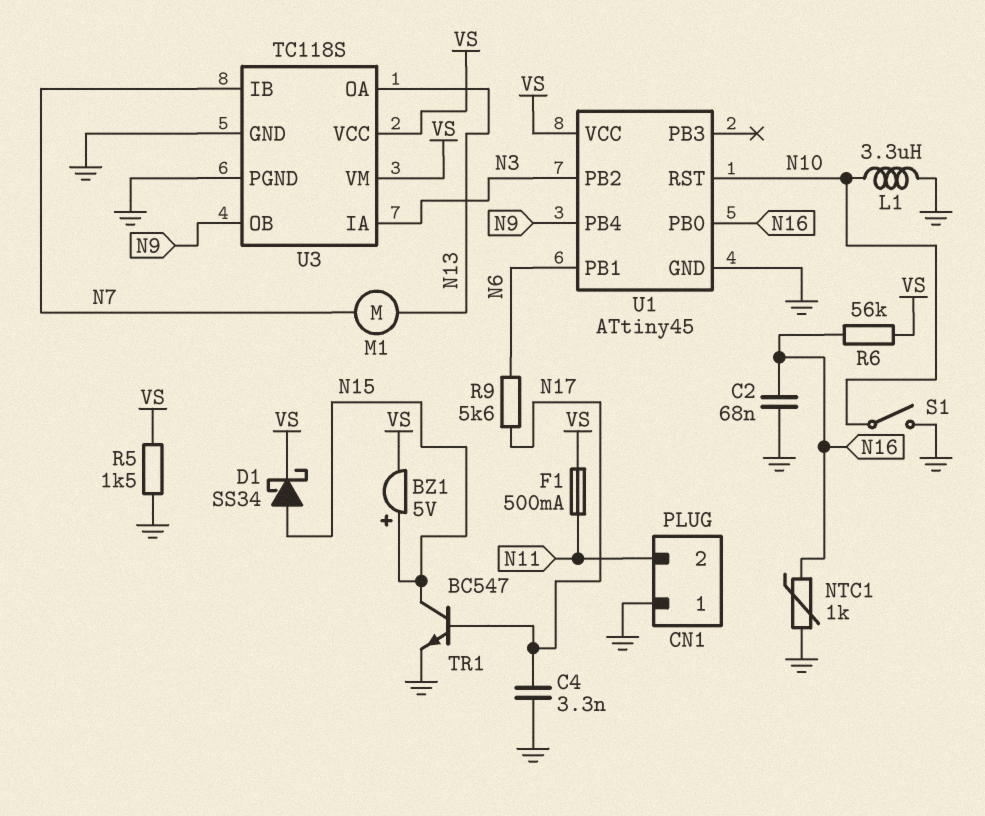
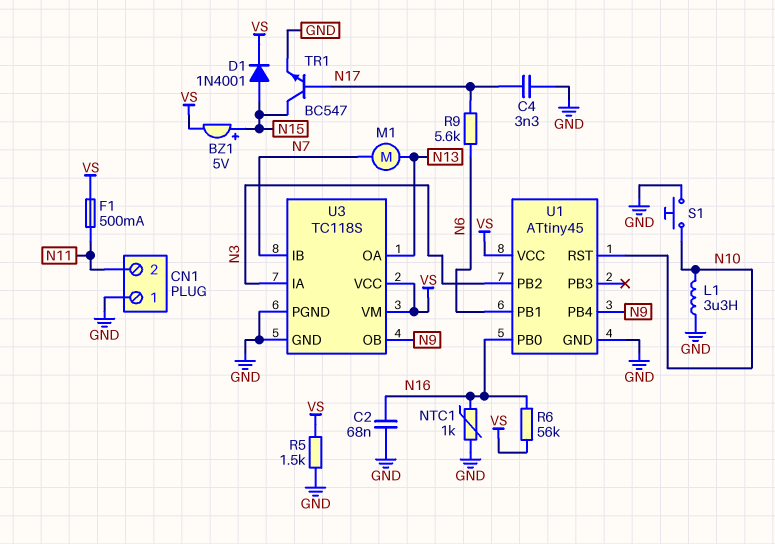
D1: schottky SS34 (A N15, K VS) -> diode 1N4001 (A N15, K VS)
S1: switch (GND, N10) -> button (GND, N10)

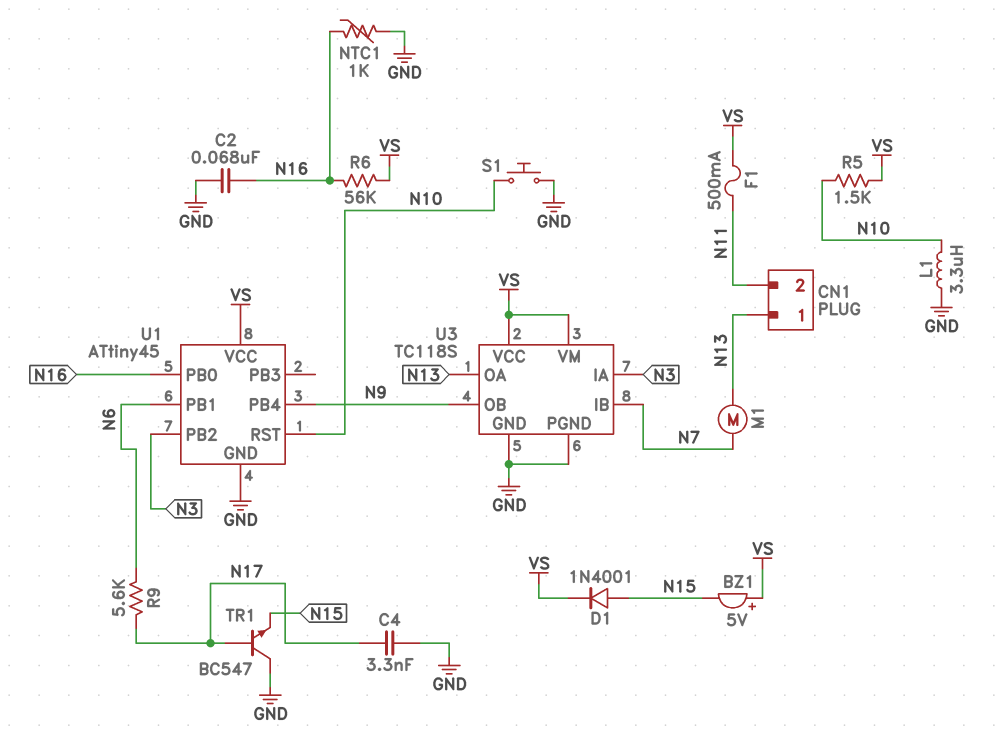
BZ1: buzzer 5V (plus N15, minus VS) -> buzzer 5V (plus VS, minus N15)
CN1 pin 1: GND -> N13
R5: 1.5k (GND, VS) -> 1.5k (N10, VS)
TR1: NPN BC547 (B N17, C N15, E GND) -> NPN BC547 (B N17, C GND, E N15)

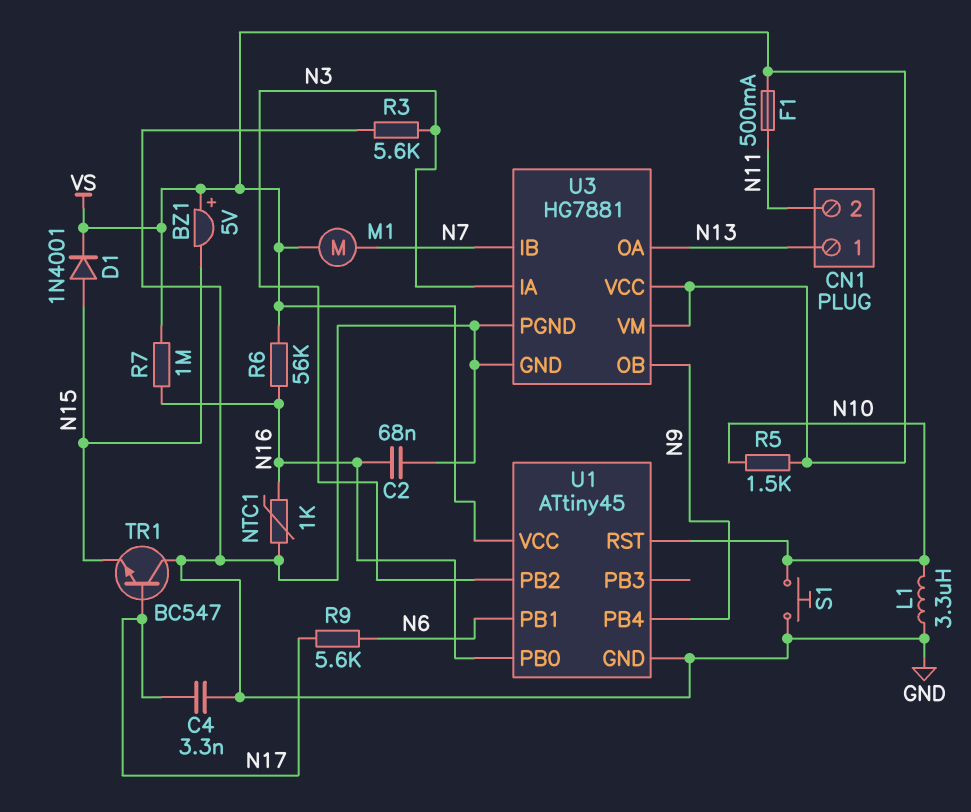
M1: motor (N7, N13) -> motor (N7, VS)
R3: none -> 5.6k (GND, N3)
R7: none -> 1M (N16, VS)
U3: TC118S -> HG7881

